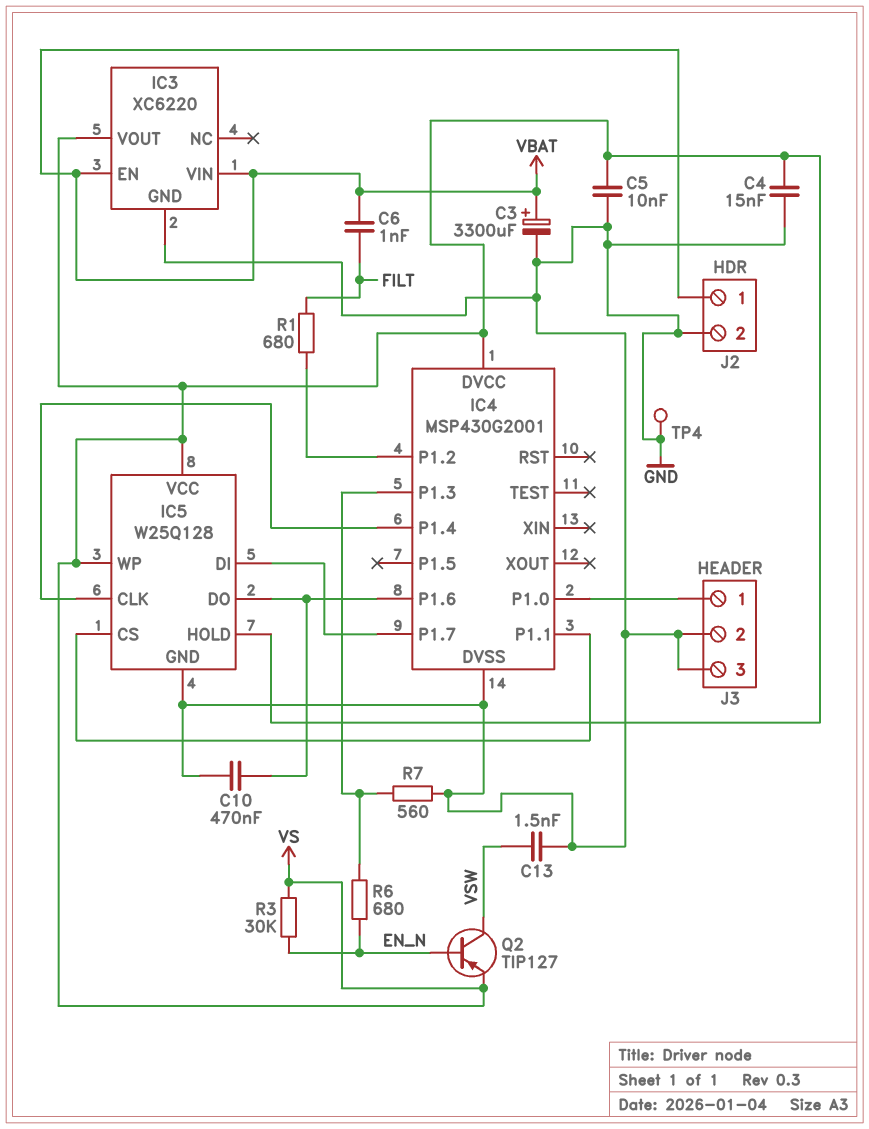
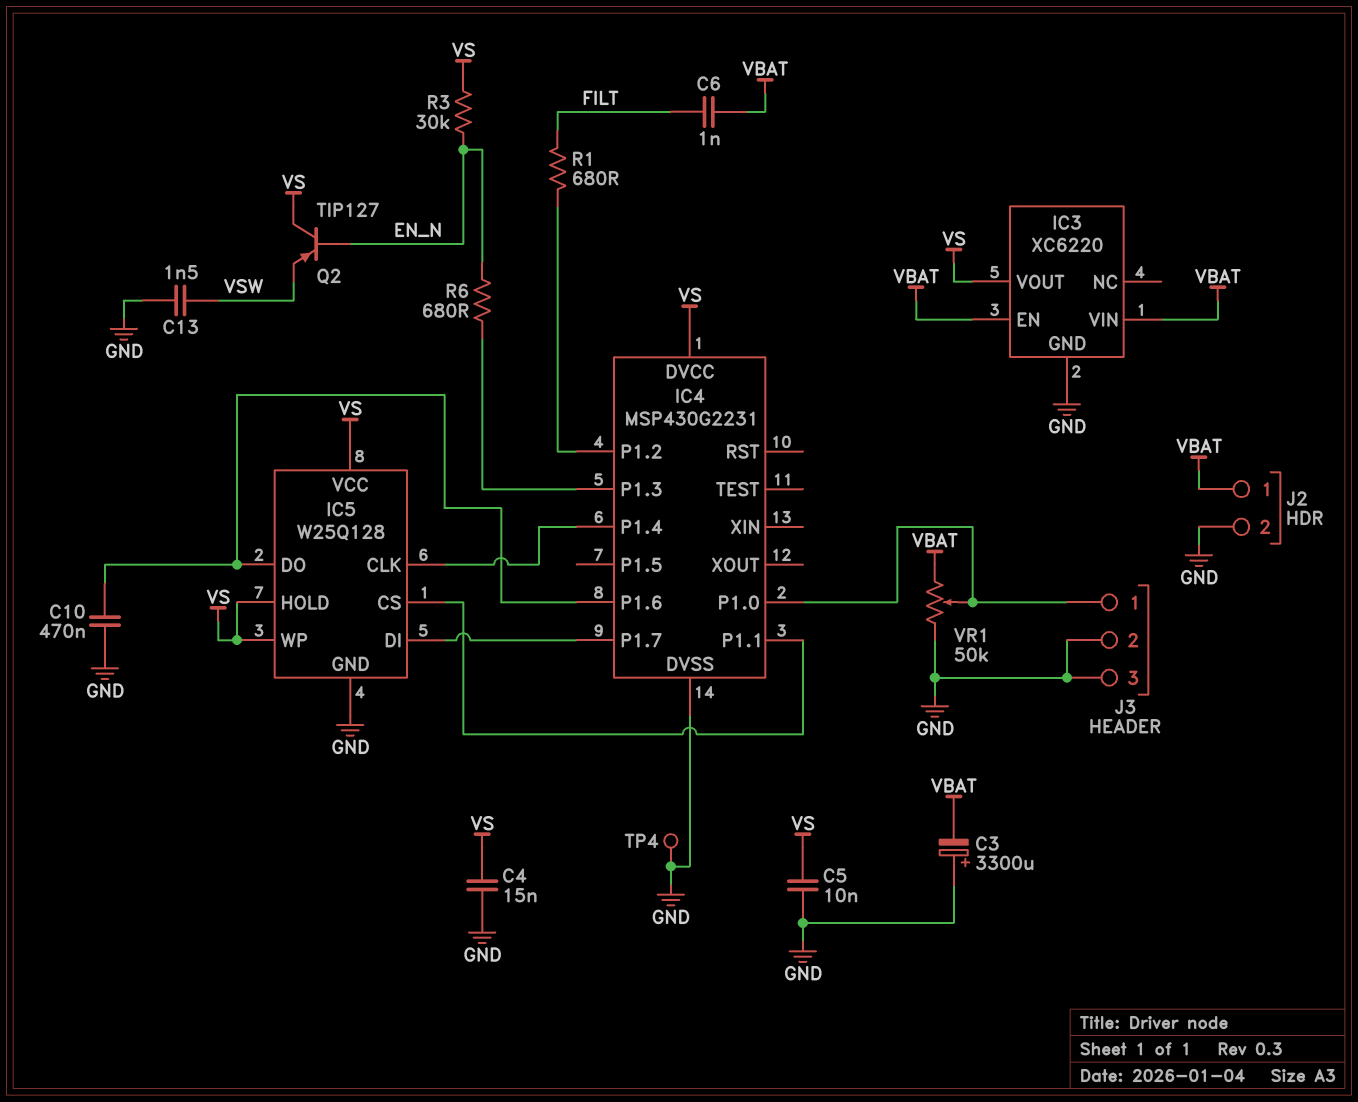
C3: 3300uF (plus VBAT, minus GND) -> 3300uF (plus GND, minus VBAT)
IC4: MSP430G2001 -> MSP430G2231
Q2: PNP TIP127 (B EN_N, C VSW, E VS) -> PNP TIP127 (B EN_N, C VS, E VSW)
R7: 560 (GND, IC4/P1.3) -> none
VR1: none -> 50k (GND, VBAT, wiper IC4/P1.0)

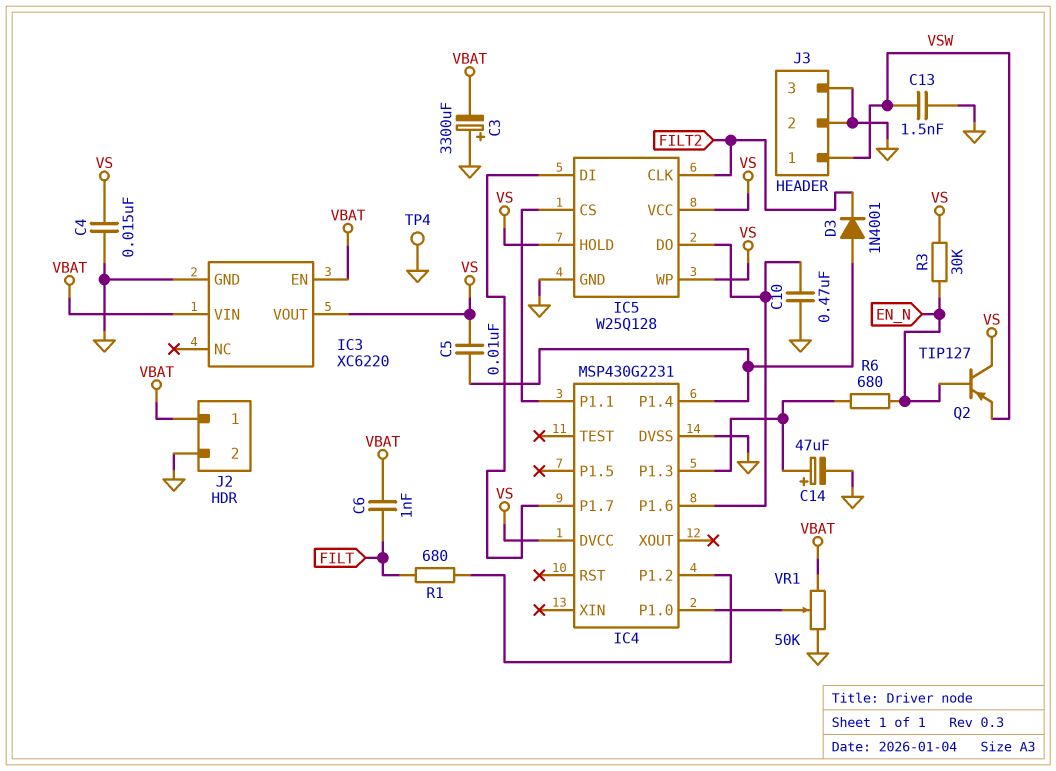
C5: 10nF (GND, VS) -> 10nF (IC4/P1.4, VS)
C14: none -> 47uF (plus IC4/P1.3, minus GND)
D3: none -> diode 1N4001 (A IC4/P1.4, K FILT2)
IC5 pin CLK: IC4/P1.4 -> FILT2
J3 pin 1: IC4/P1.0 -> VSW

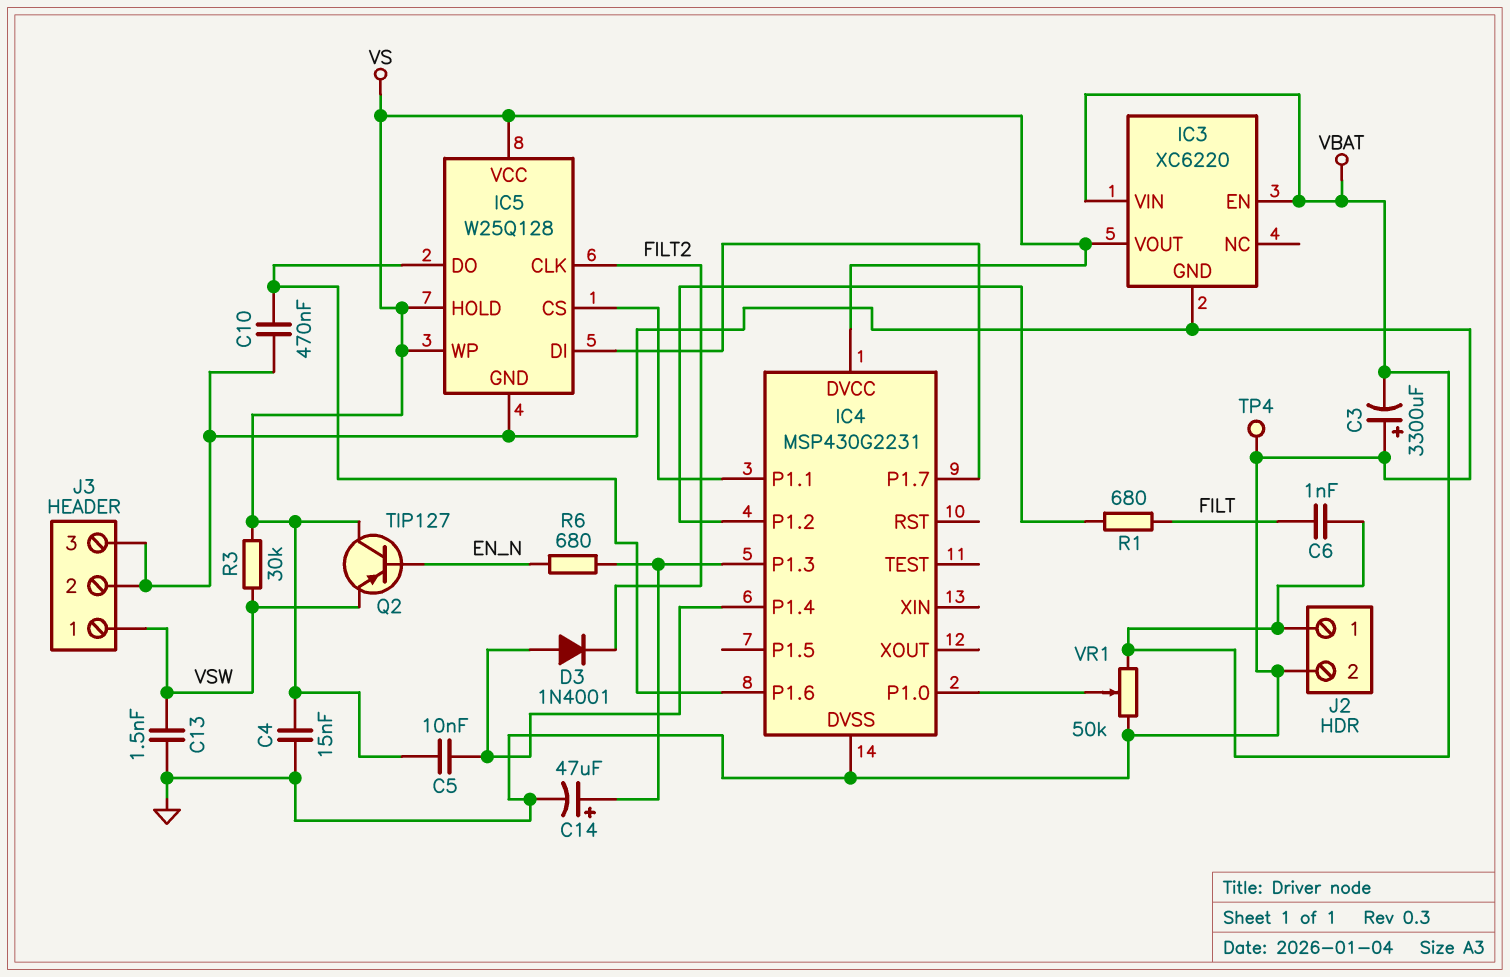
R3: 30k (EN_N, VS) -> 30k (VS, VSW)

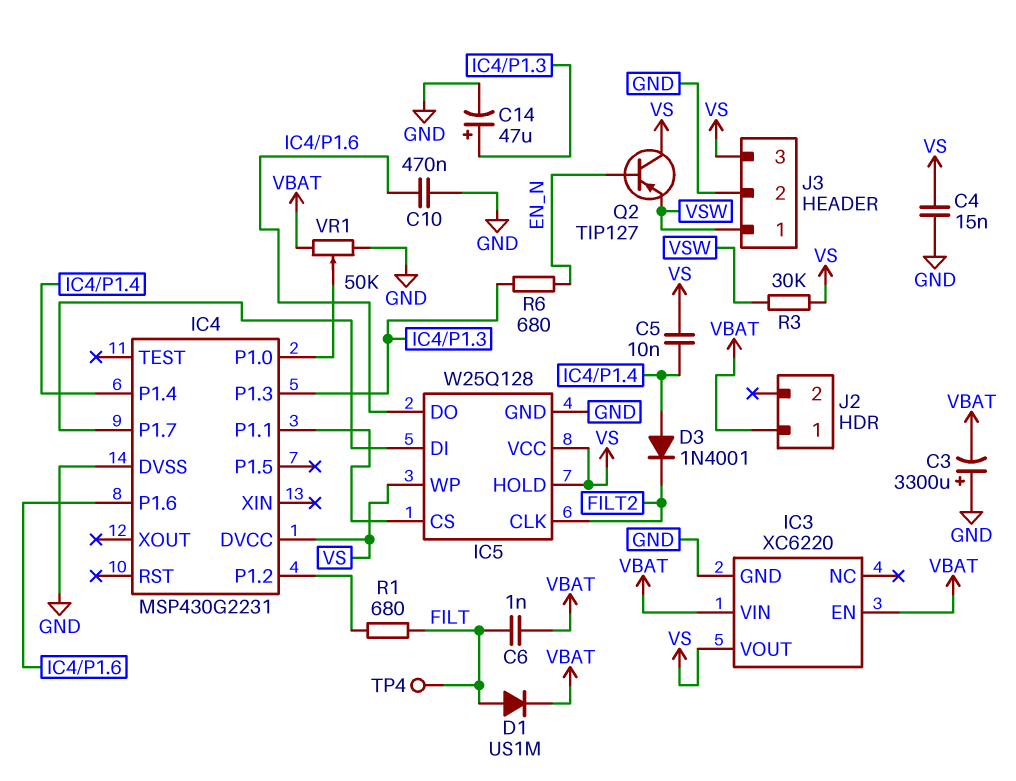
C13: 1.5nF (GND, VSW) -> none
D1: none -> diode US1M (A FILT, K VBAT)
J2 pin 2: GND -> none
J3 pin 3: GND -> VS
TP4: test point (GND) -> test point (FILT)

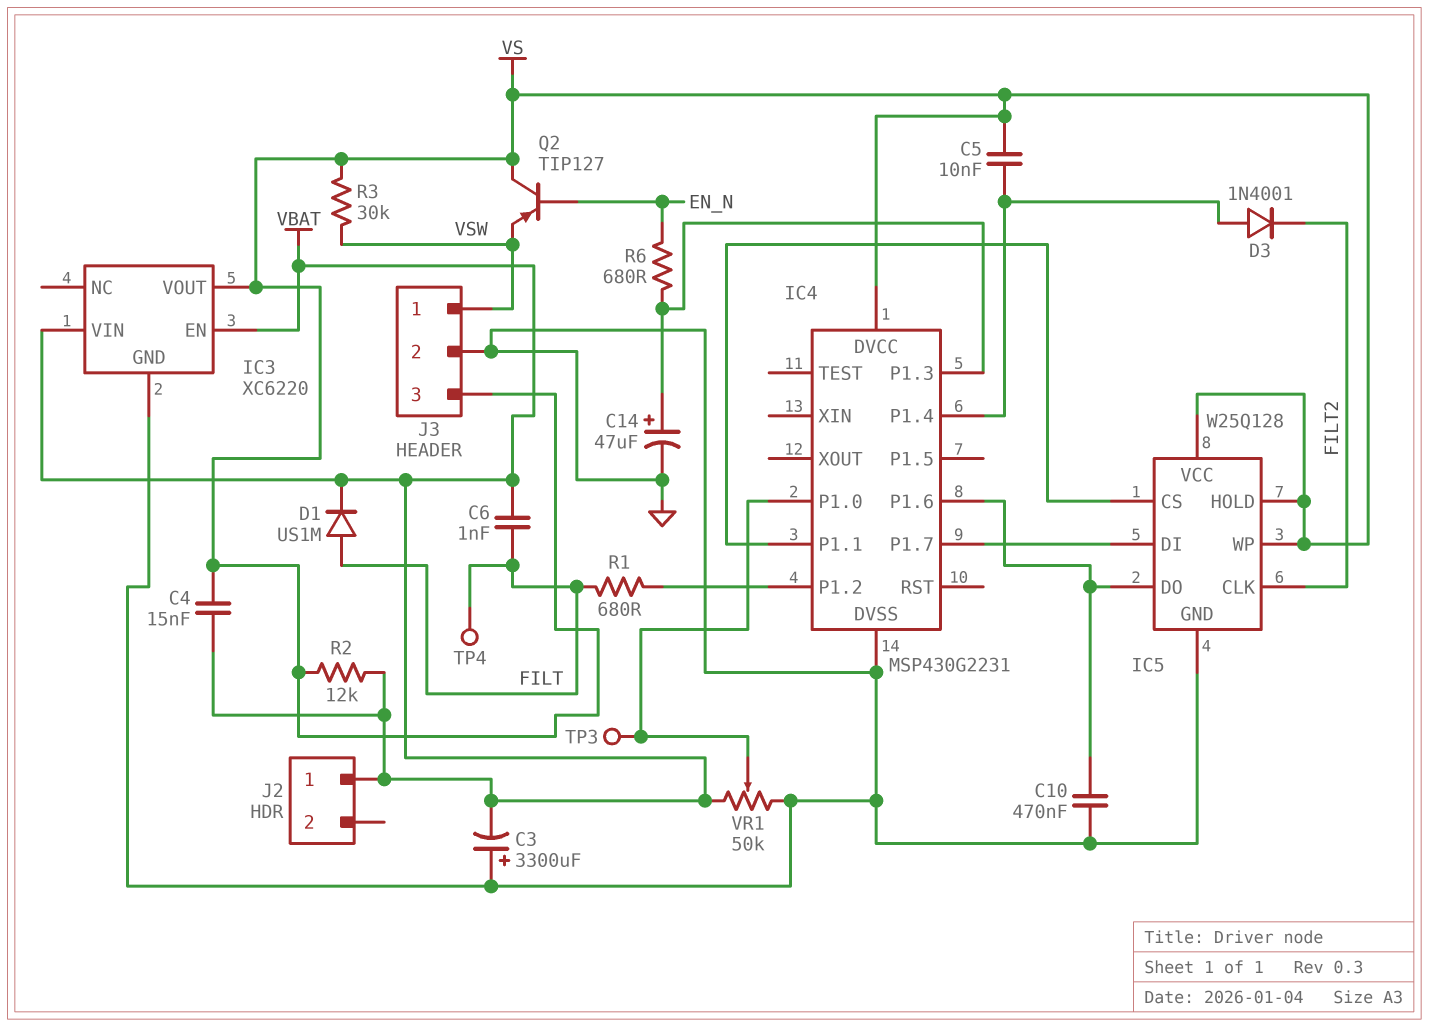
C4: 15nF (GND, VS) -> 15nF (VBAT, VS)
R2: none -> 12k (VBAT, VS)
TP3: none -> test point (IC4/P1.0)

